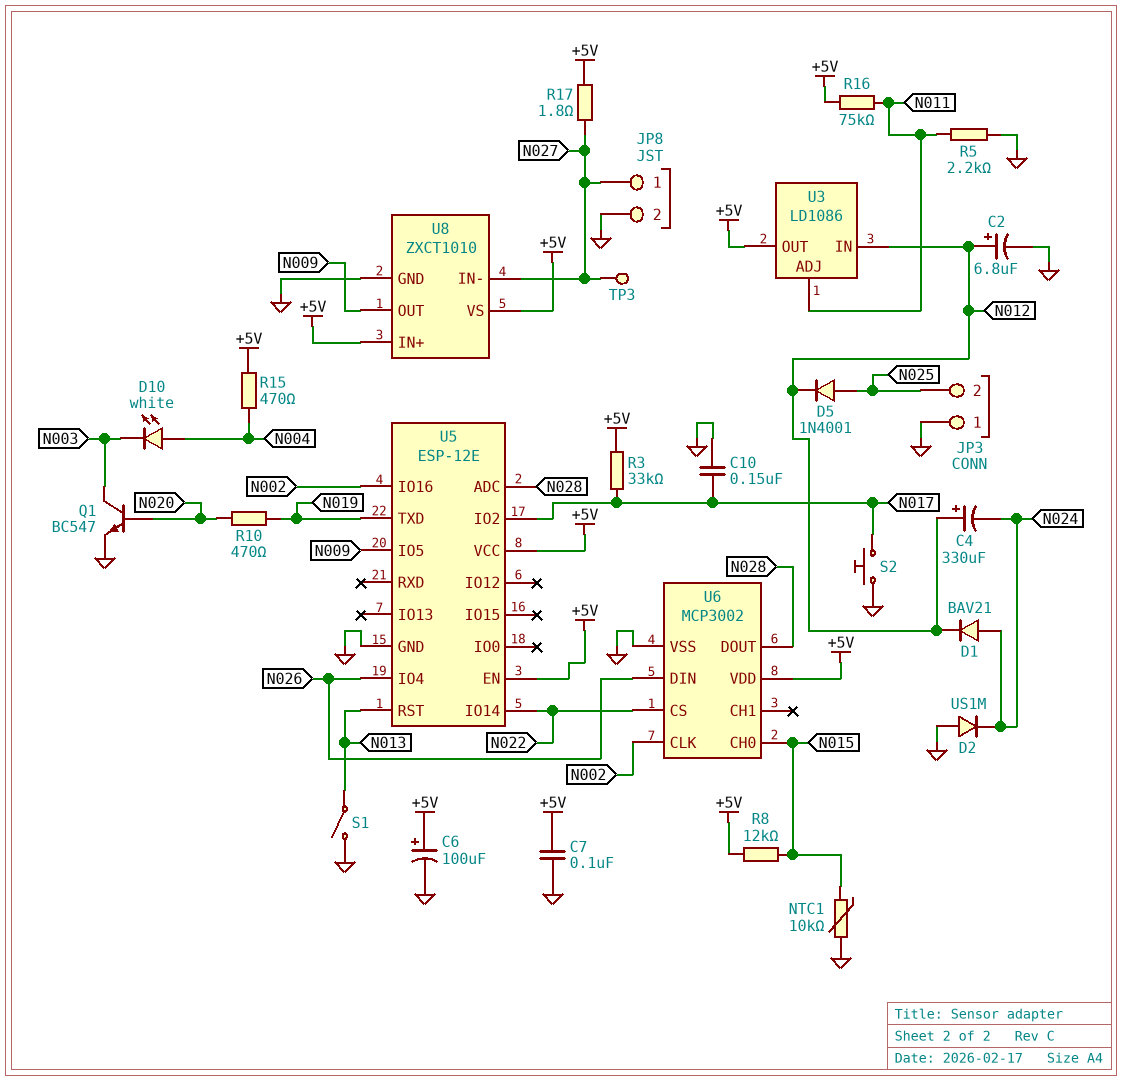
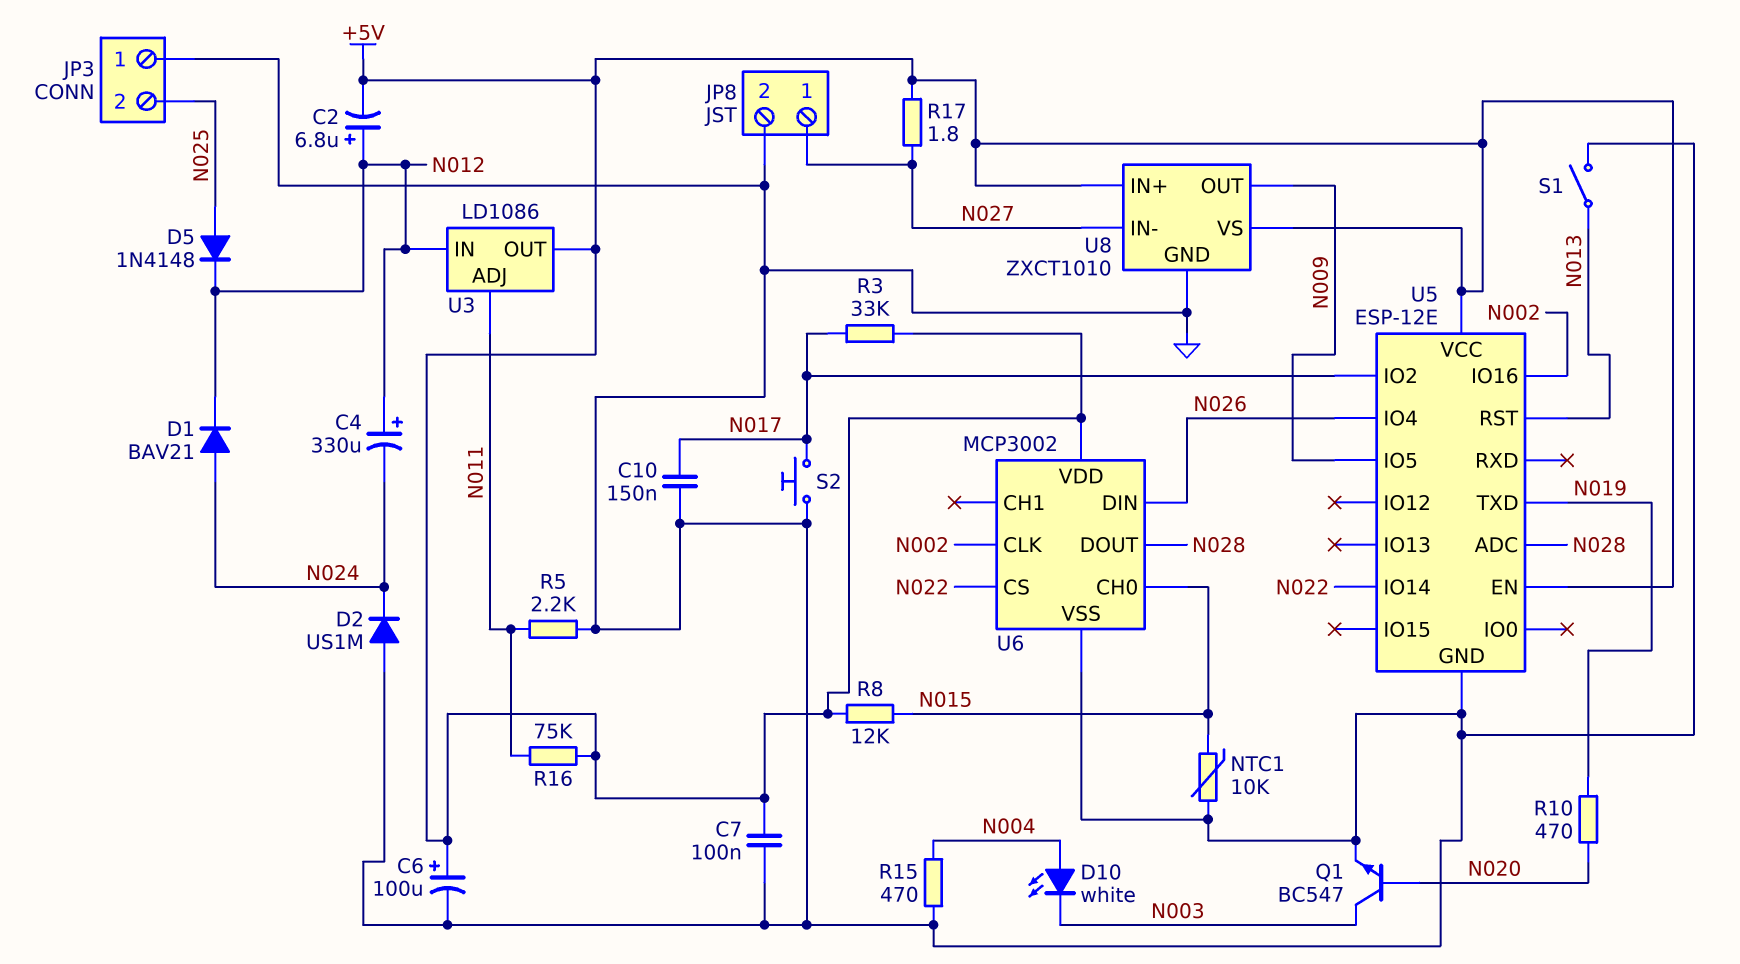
C2: 6.8uF (plus N012, minus GND) -> 6.8uF (plus N012, minus +5V)
D5: diode 1N4001 (A N025, K N012) -> diode 1N4148 (A N025, K N012)
R15: 470 (+5V, N004) -> 470 (GND, N004)
TP3: test point (N027) -> none

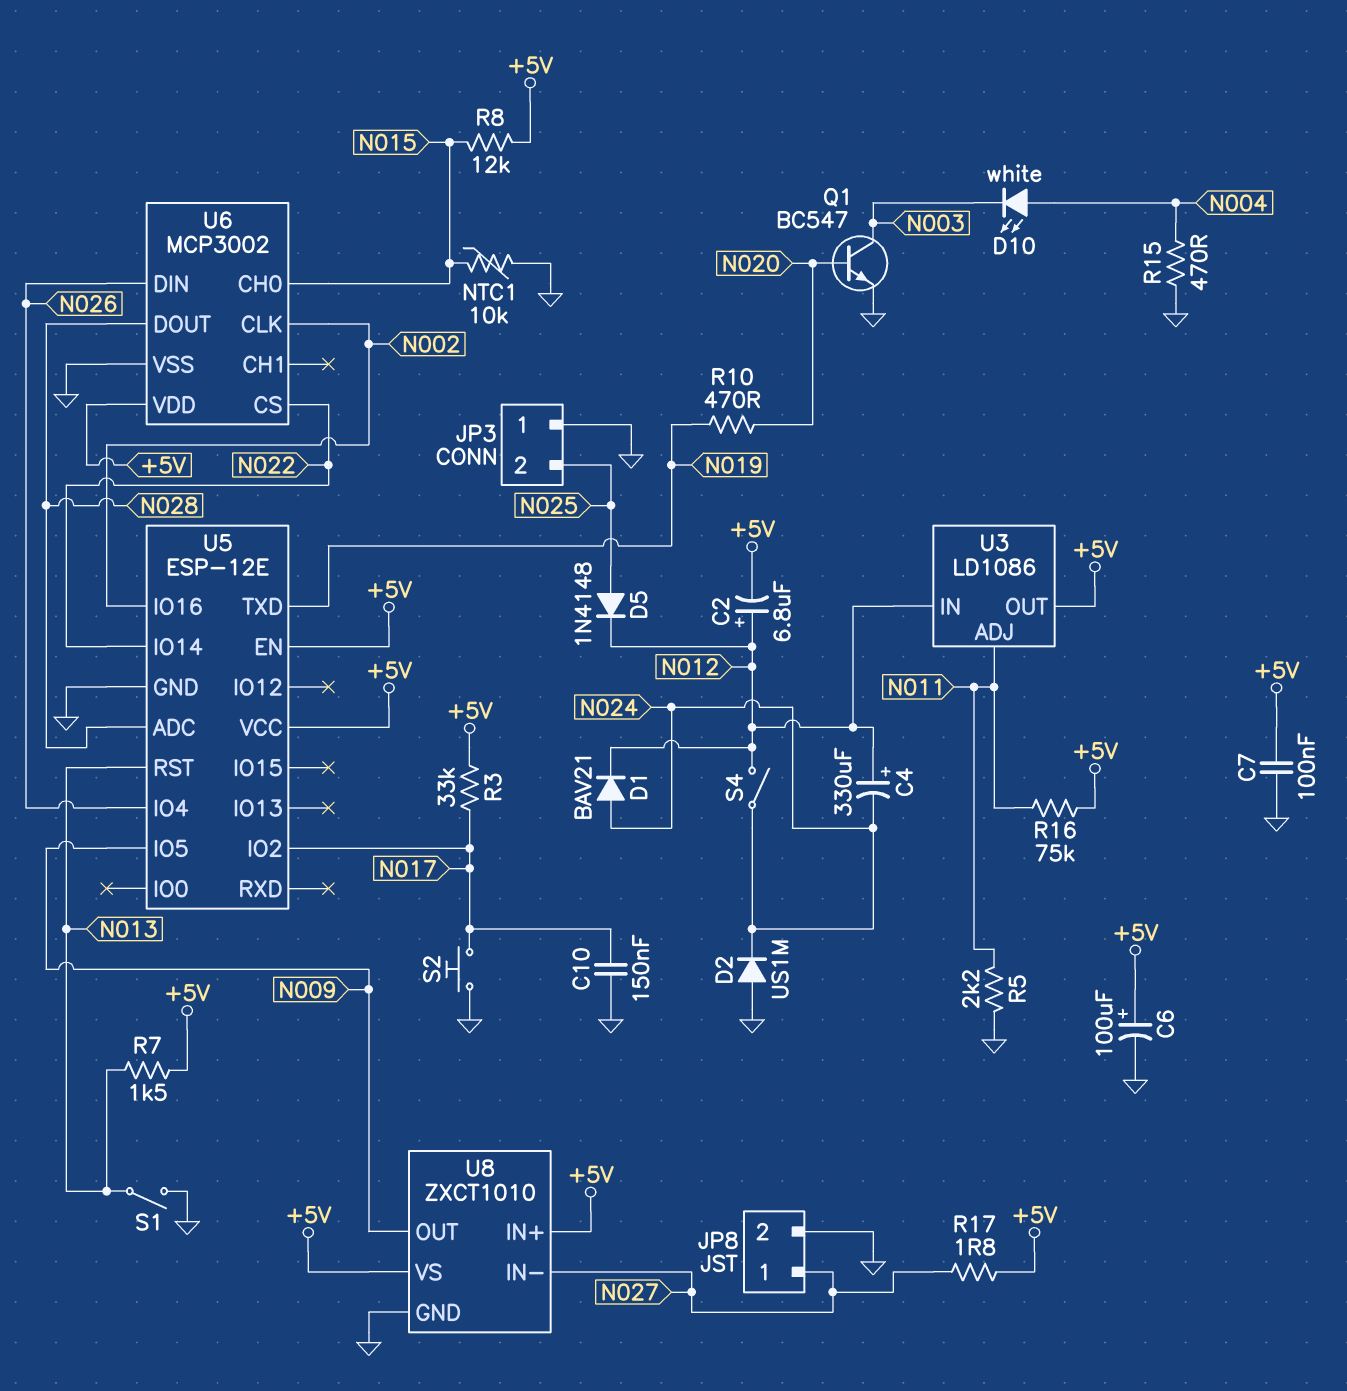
R7: none -> 1.5k (+5V, N013)
S4: none -> switch (N012, N024)

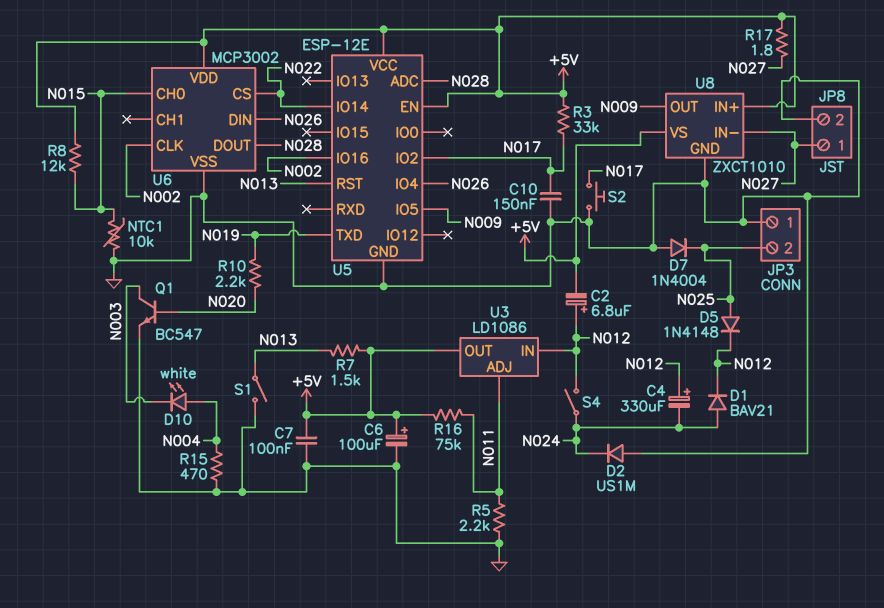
D7: none -> diode 1N4004 (A GND, K N025)
R10: 470 (N019, N020) -> 2.2k (N019, N020)

